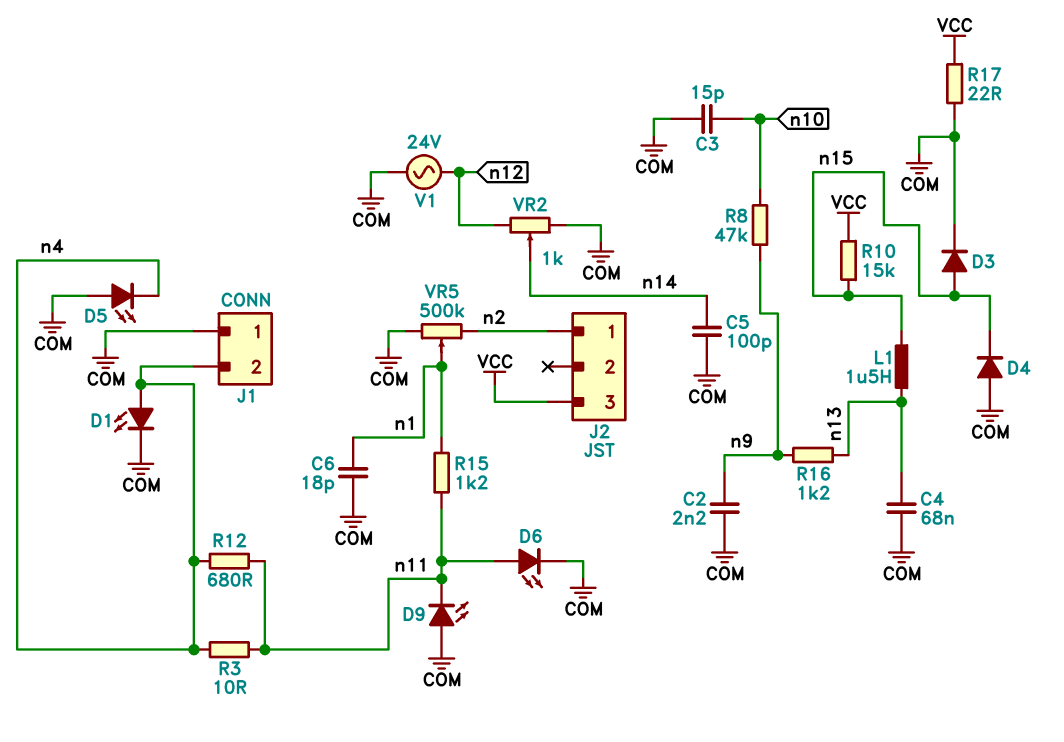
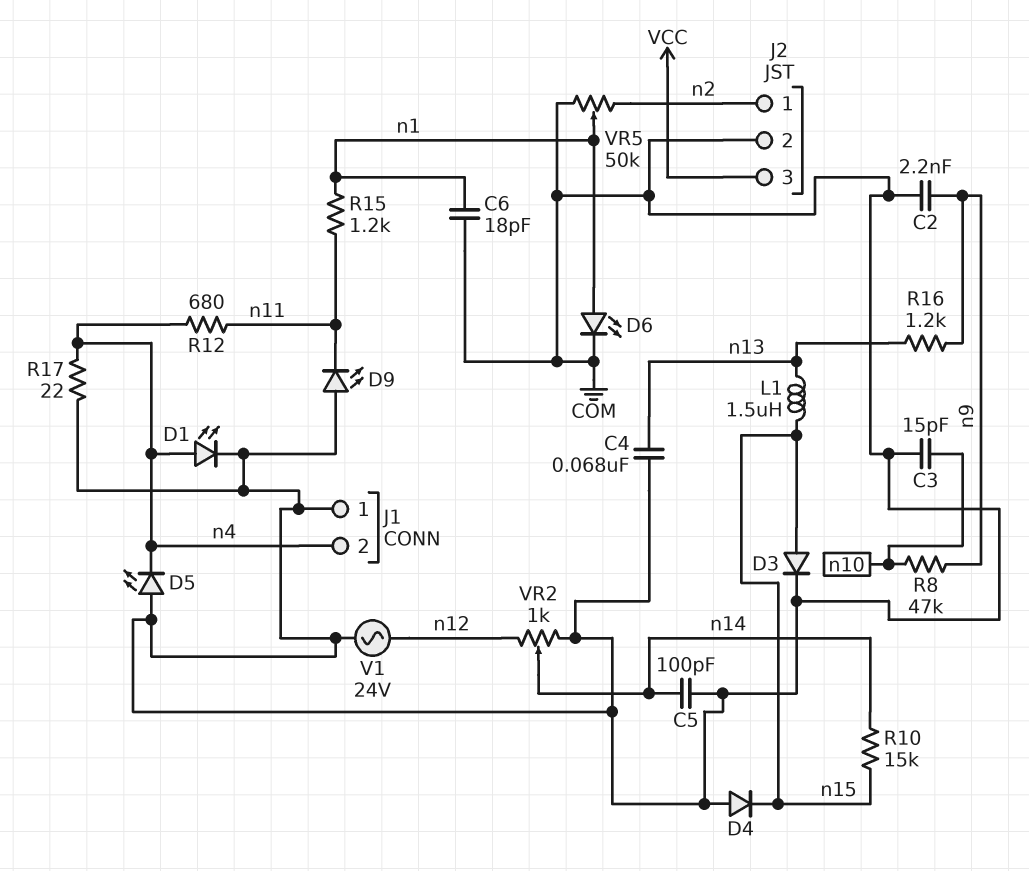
D6: LED (A n11, K COM) -> LED (A n1, K COM)
J2 pin 2: none -> COM
R3: 10 (n4, n11) -> none
R10: 15k (VCC, n15) -> 15k (n14, n15)
R17: 22 (COM, VCC) -> 22 (COM, n4)
VR5: 500k (COM, n2, wiper n1) -> 50k (COM, n2, wiper n1)

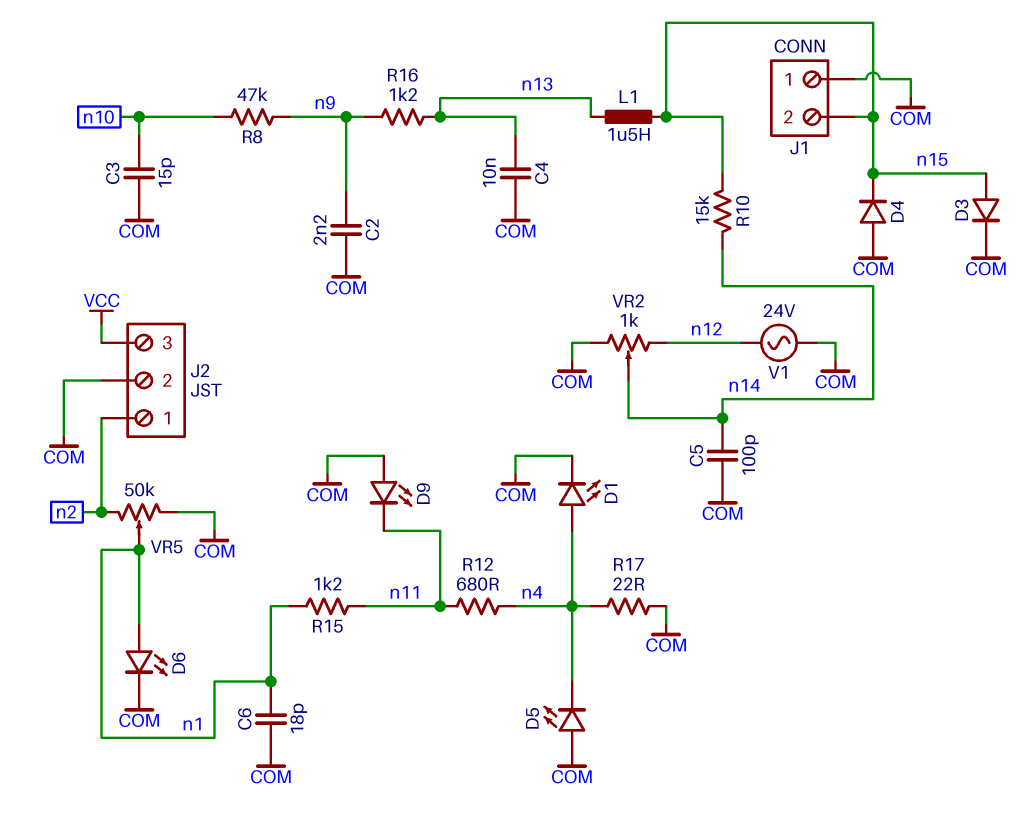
C4: 68nF (COM, n13) -> 10nF (COM, n13)
J1 pin 2: n4 -> n15

